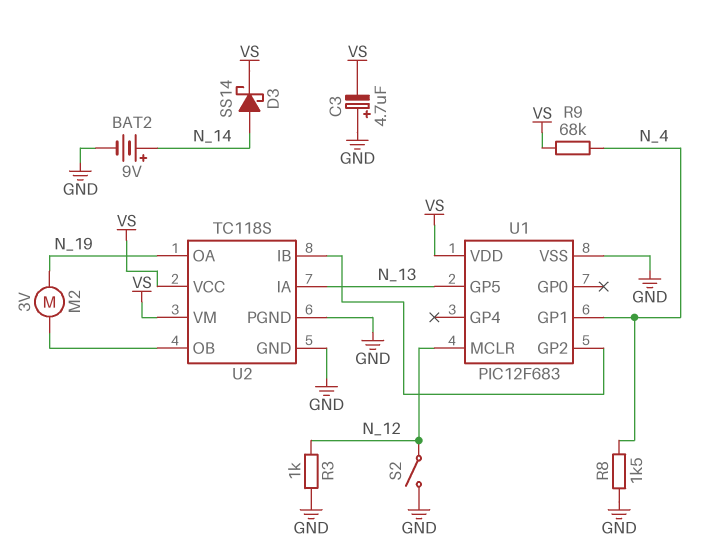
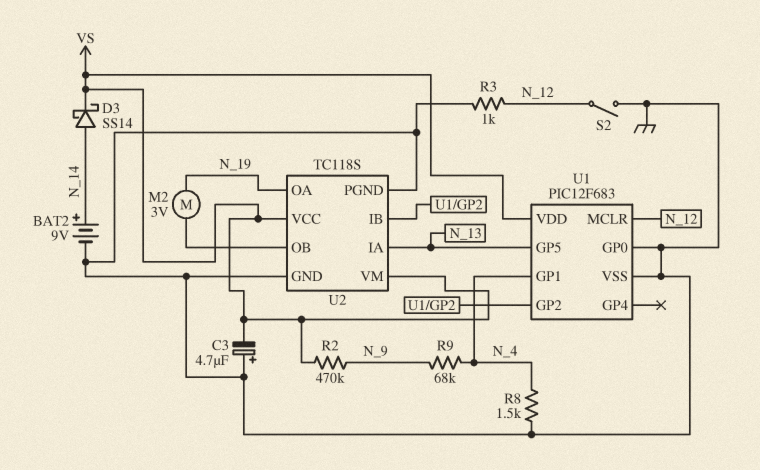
R2: none -> 470k (N_9, VS)
R9: 68k (N_4, VS) -> 68k (N_4, N_9)
U1 pin GP0: none -> GND

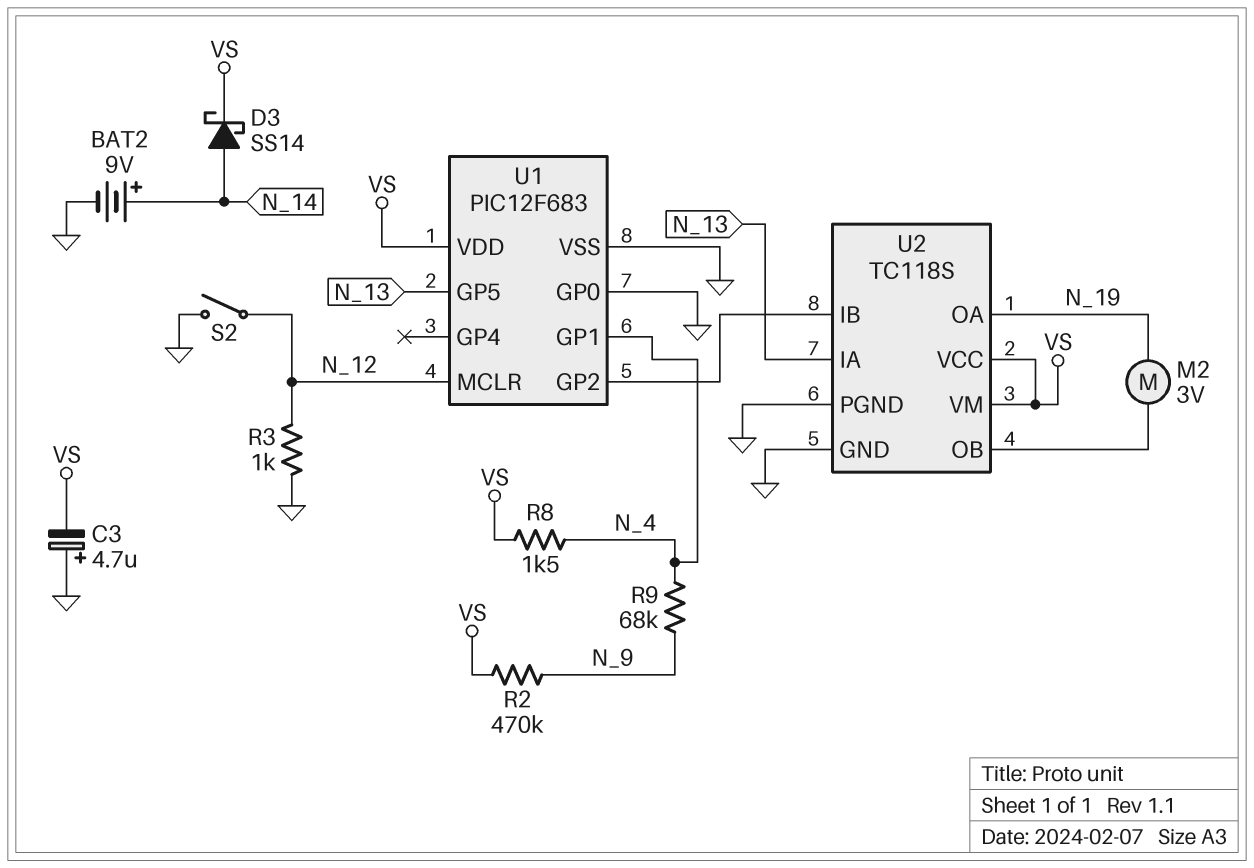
R8: 1.5k (GND, N_4) -> 1.5k (N_4, VS)

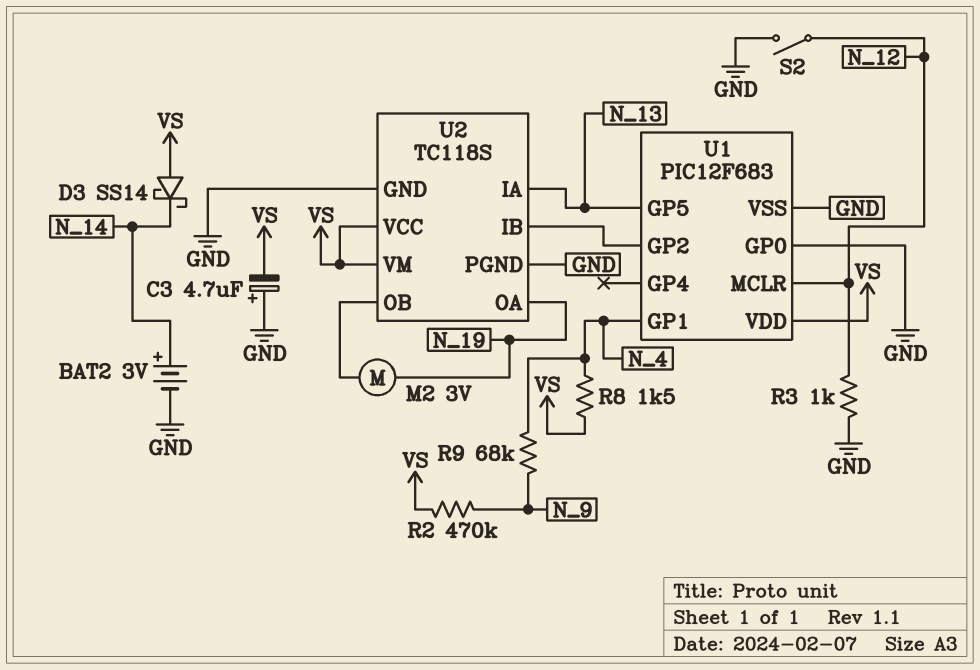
BAT2: 9V (plus N_14, minus GND) -> 3V (plus N_14, minus GND)
D3: schottky SS14 (A N_14, K VS) -> schottky SS14 (A VS, K N_14)

